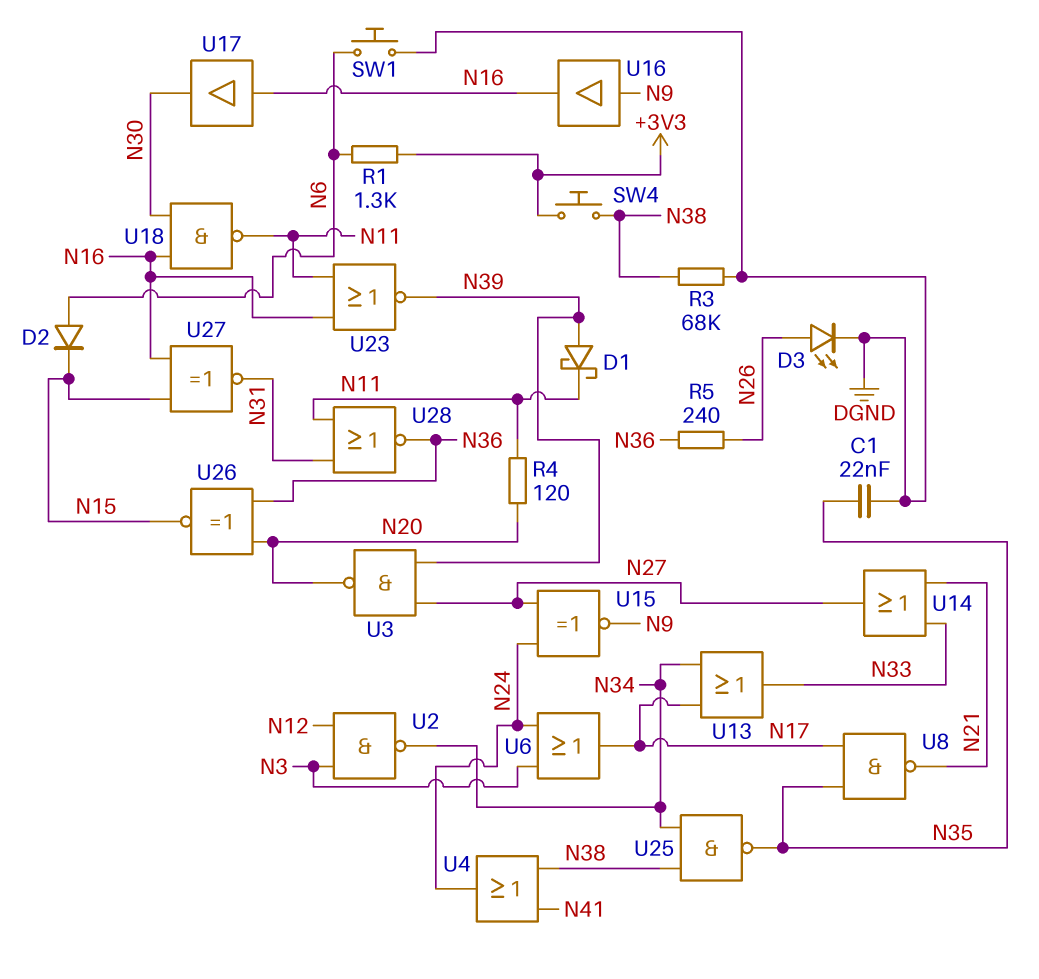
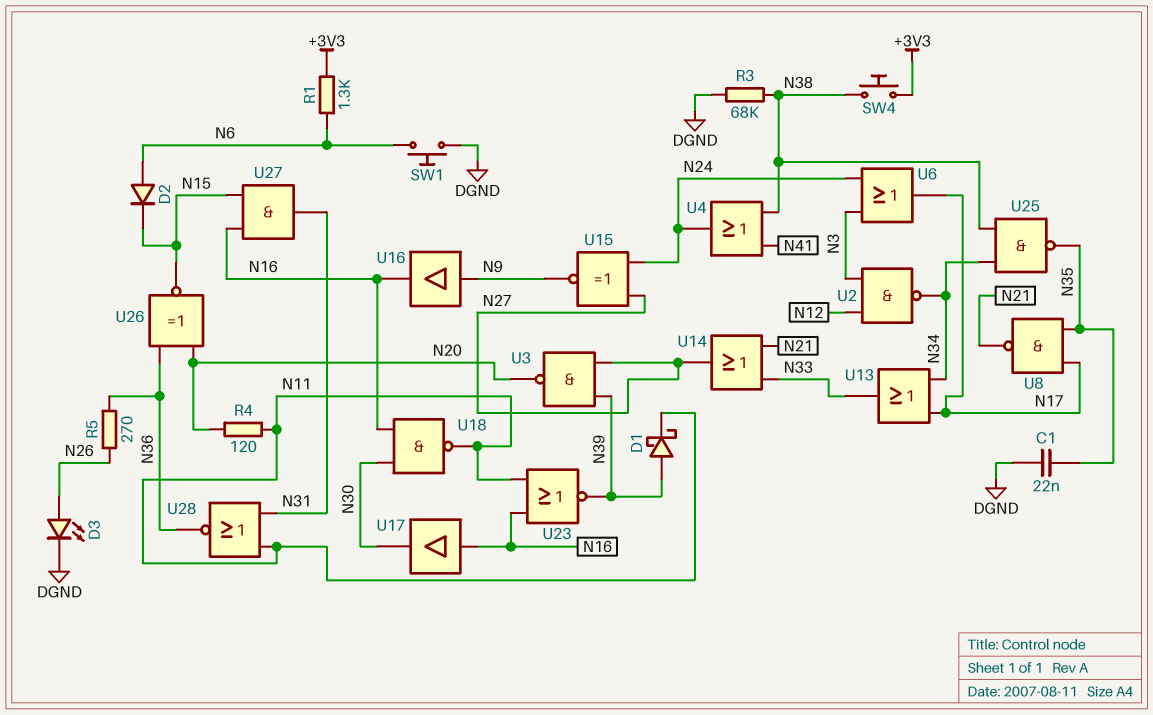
R5: 240 (N26, N36) -> 270 (N26, N36)
U27: XNOR (in N15, in N16, out N31) -> AND (in N15, in N16, out N31)

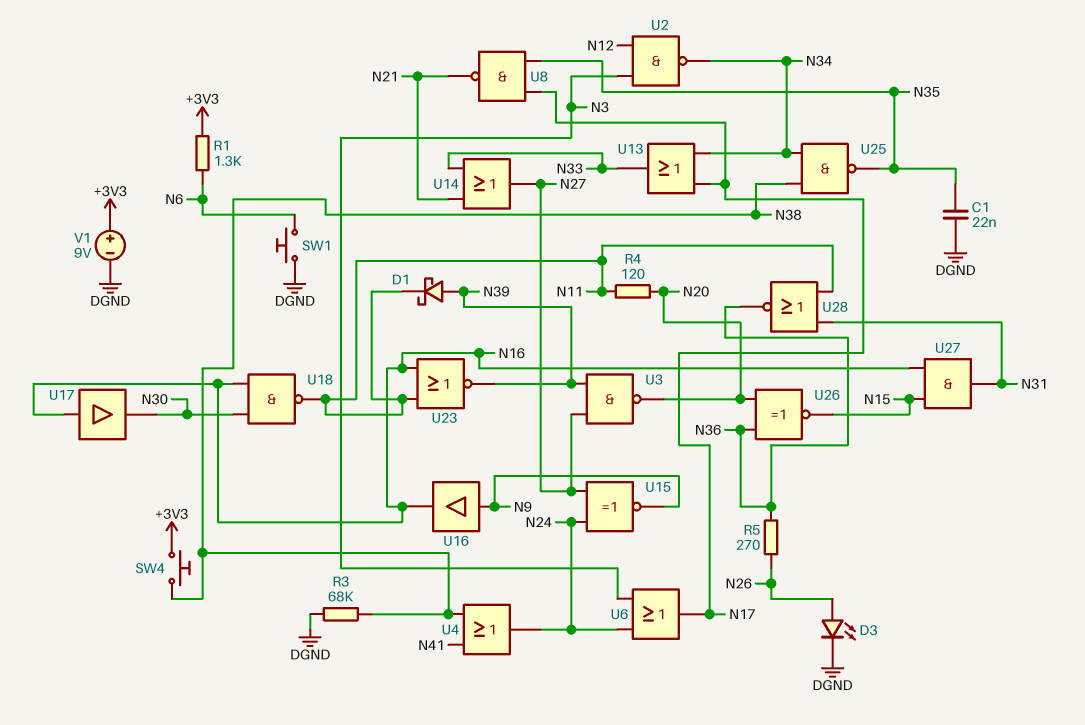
D2: diode (A N6, K N15) -> none
V1: none -> 9V (plus +3V3, minus DGND)

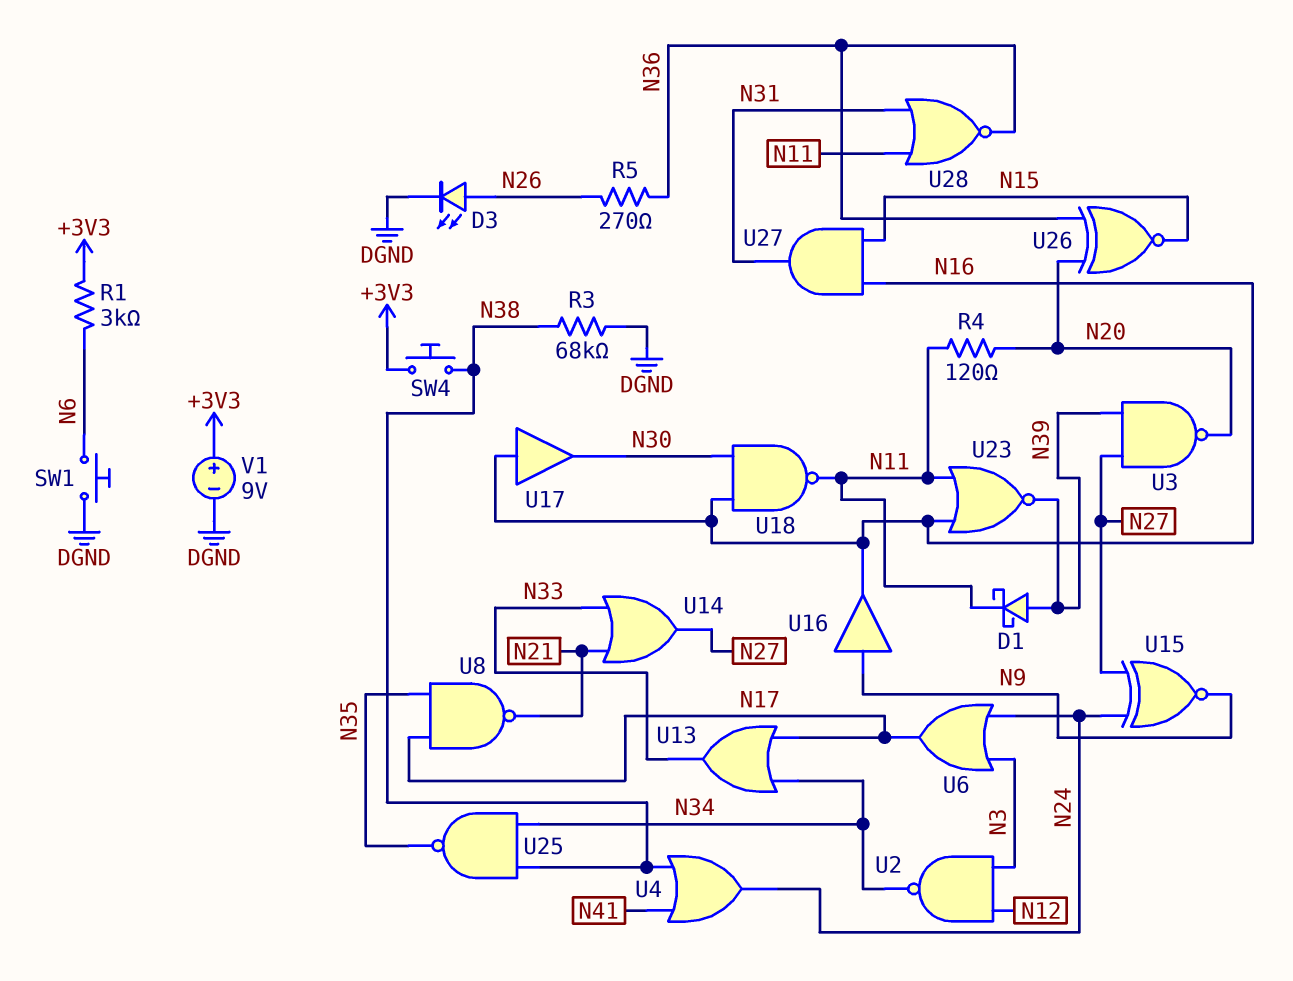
C1: 22nF (DGND, N35) -> none
R1: 1.3k (+3V3, N6) -> 3k (+3V3, N6)

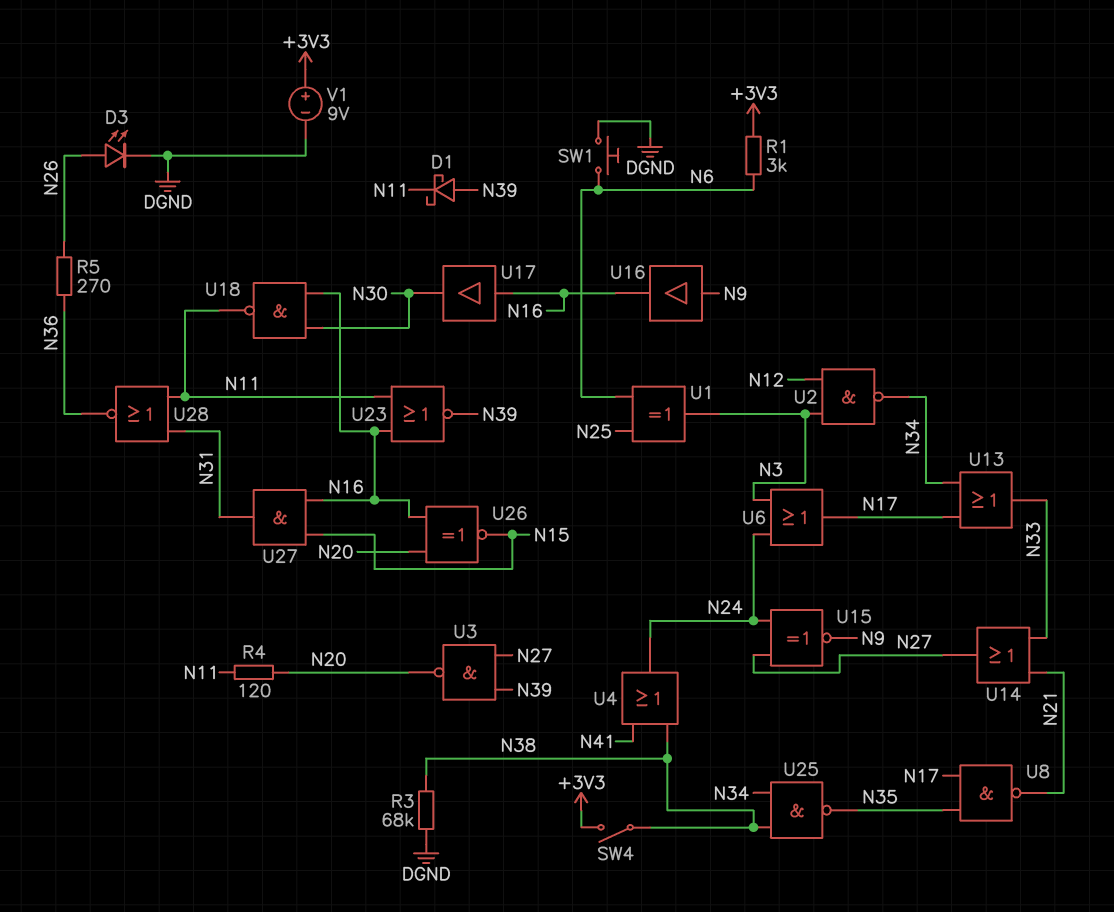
SW4: button (+3V3, N38) -> switch (+3V3, N38)
U1: none -> XOR (in N6, in N25, out N3)
U26: XNOR (in N20, in N36, out N15) -> XNOR (in N16, in N20, out N15)

